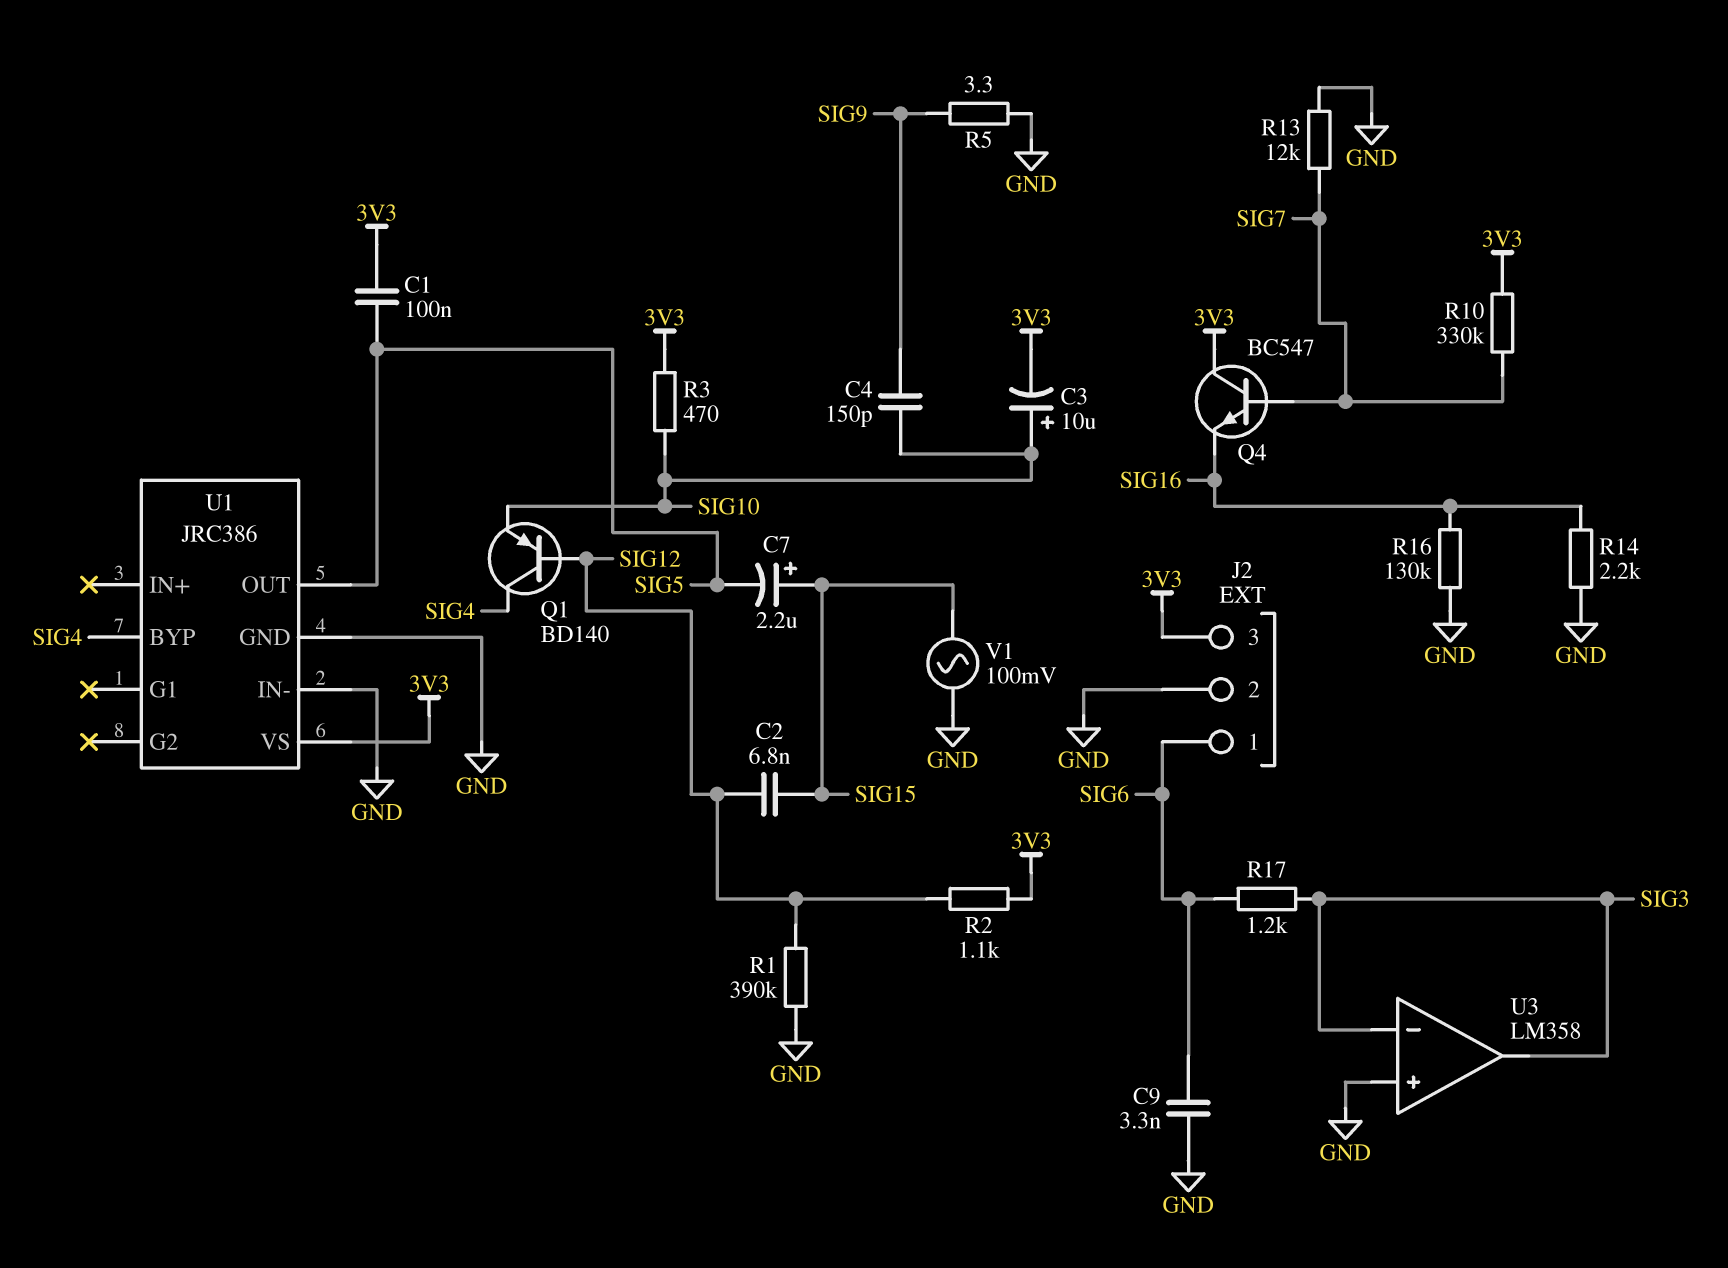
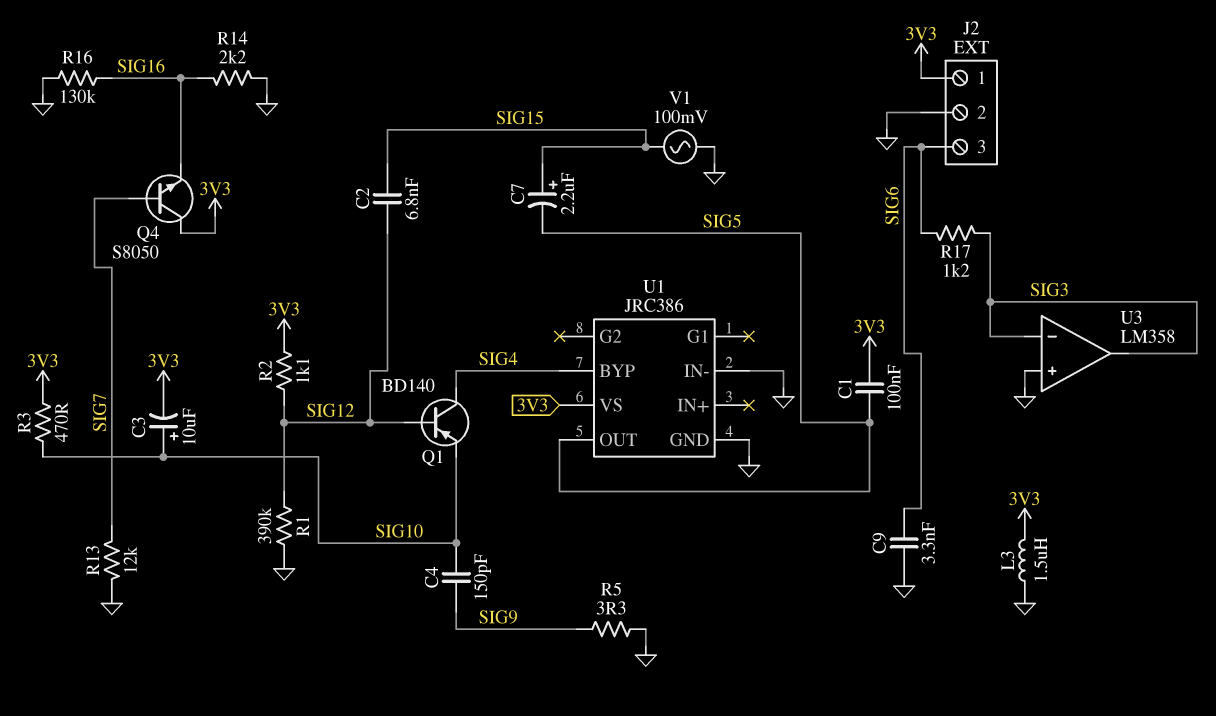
J2 pin 1: SIG6 -> 3V3
J2 pin 3: 3V3 -> SIG6
L3: none -> 1.5uH (3V3, GND)
Q4: NPN BC547 (B SIG7, C 3V3, E SIG16) -> NPN S8050 (B SIG7, C 3V3, E SIG16)
R10: 330k (3V3, SIG7) -> none

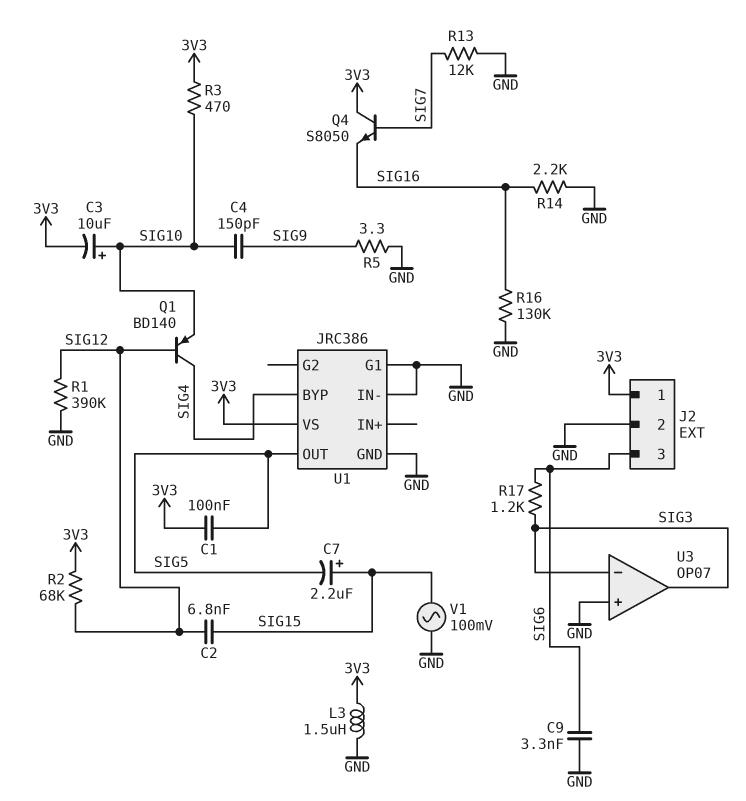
R2: 1.1k (3V3, SIG12) -> 68k (3V3, SIG12)
U1 pin G1: none -> GND
U3: LM358 -> OP07

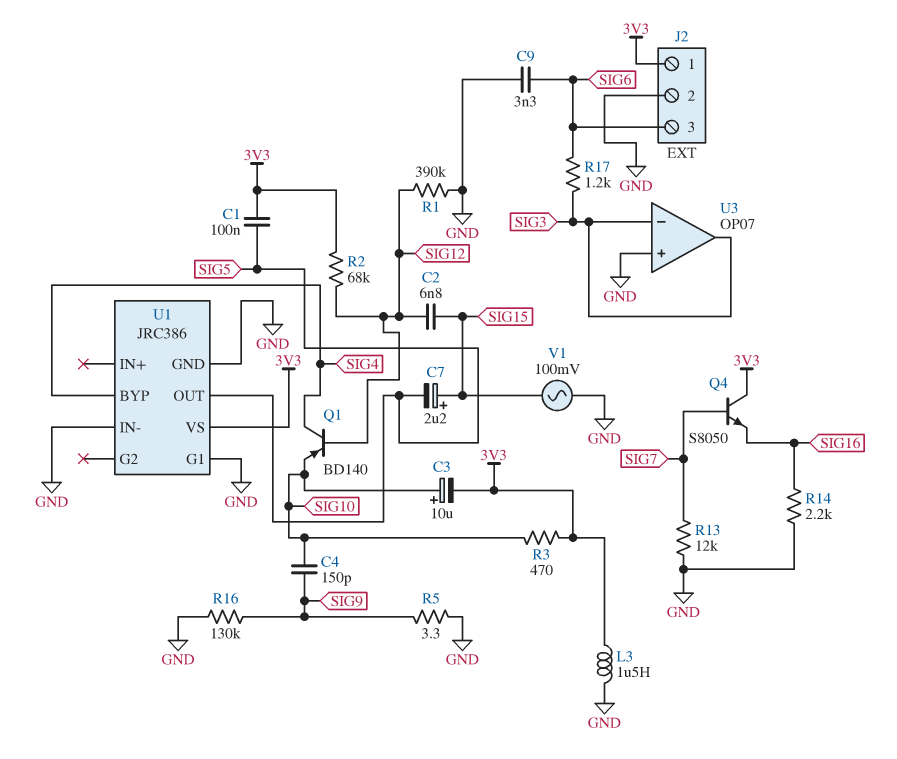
R16: 130k (GND, SIG16) -> 130k (GND, SIG9)

